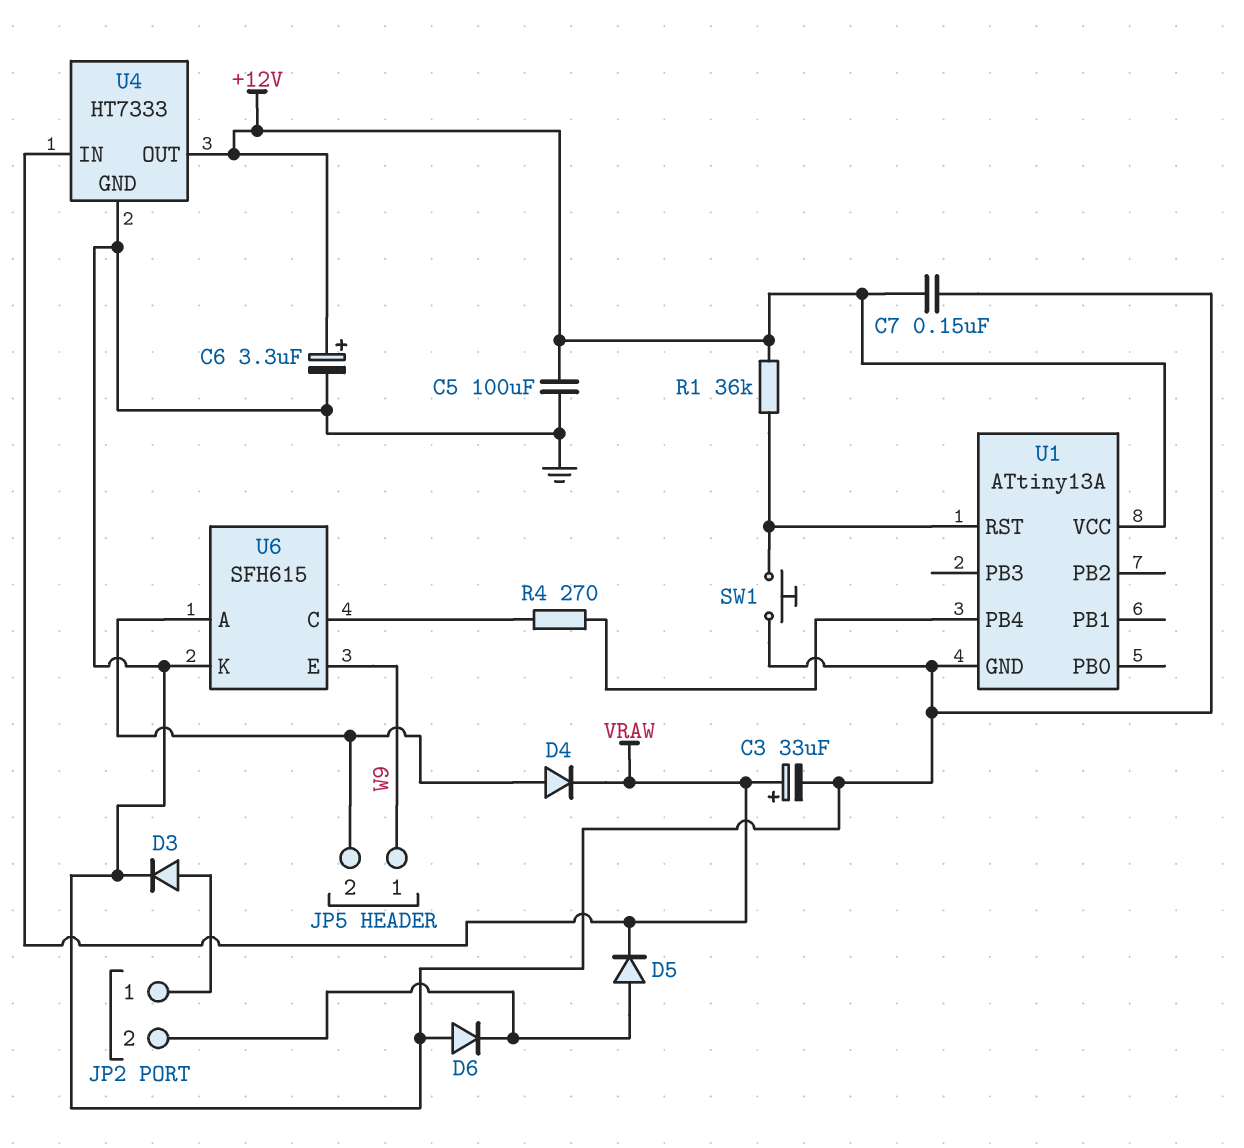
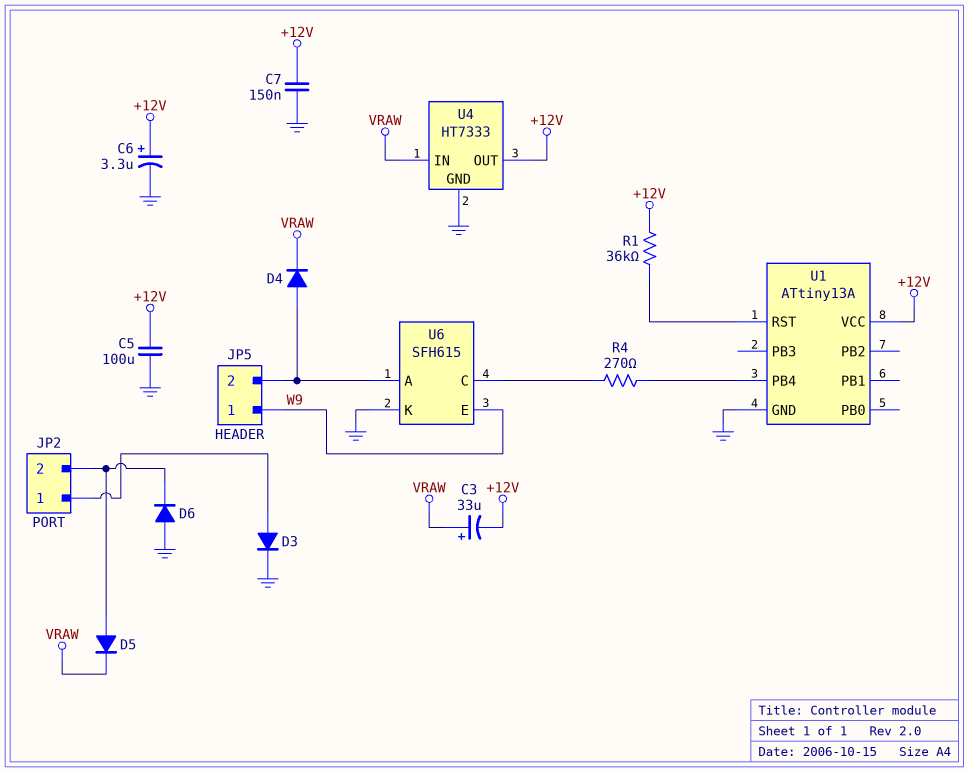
C3: 33uF (plus VRAW, minus GND) -> 33uF (plus VRAW, minus +12V)
SW1: button (GND, U1/RST) -> none

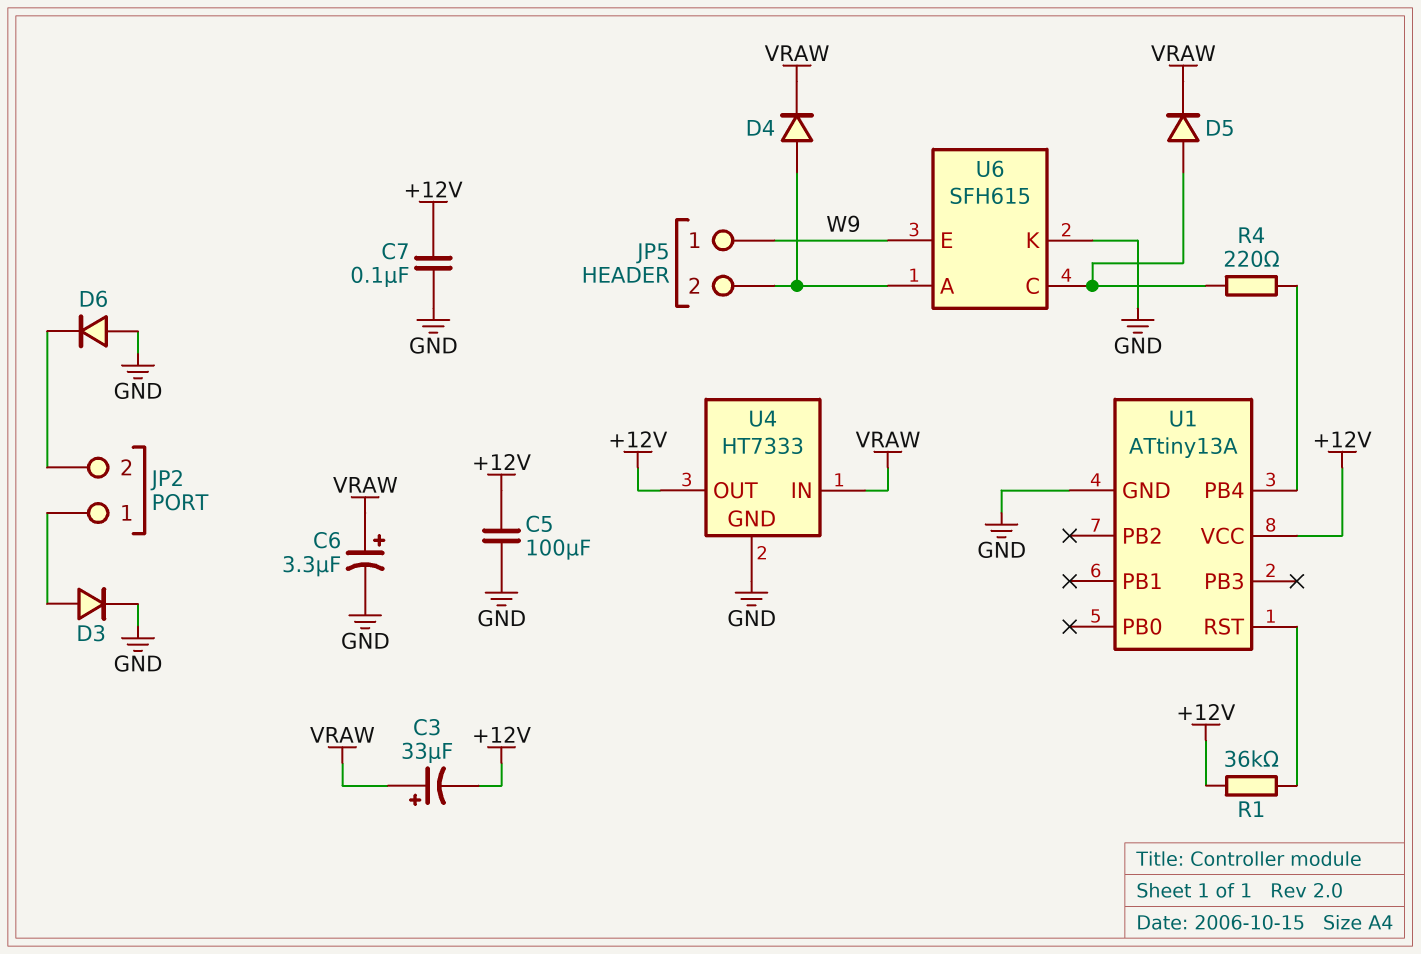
C6: 3.3uF (plus +12V, minus GND) -> 3.3uF (plus VRAW, minus GND)
C7: 150nF (+12V, GND) -> 100nF (+12V, GND)
D5: diode (A JP2/2, K VRAW) -> diode (A U6/C, K VRAW)
R4: 270 (U1/PB4, U6/C) -> 220 (U1/PB4, U6/C)

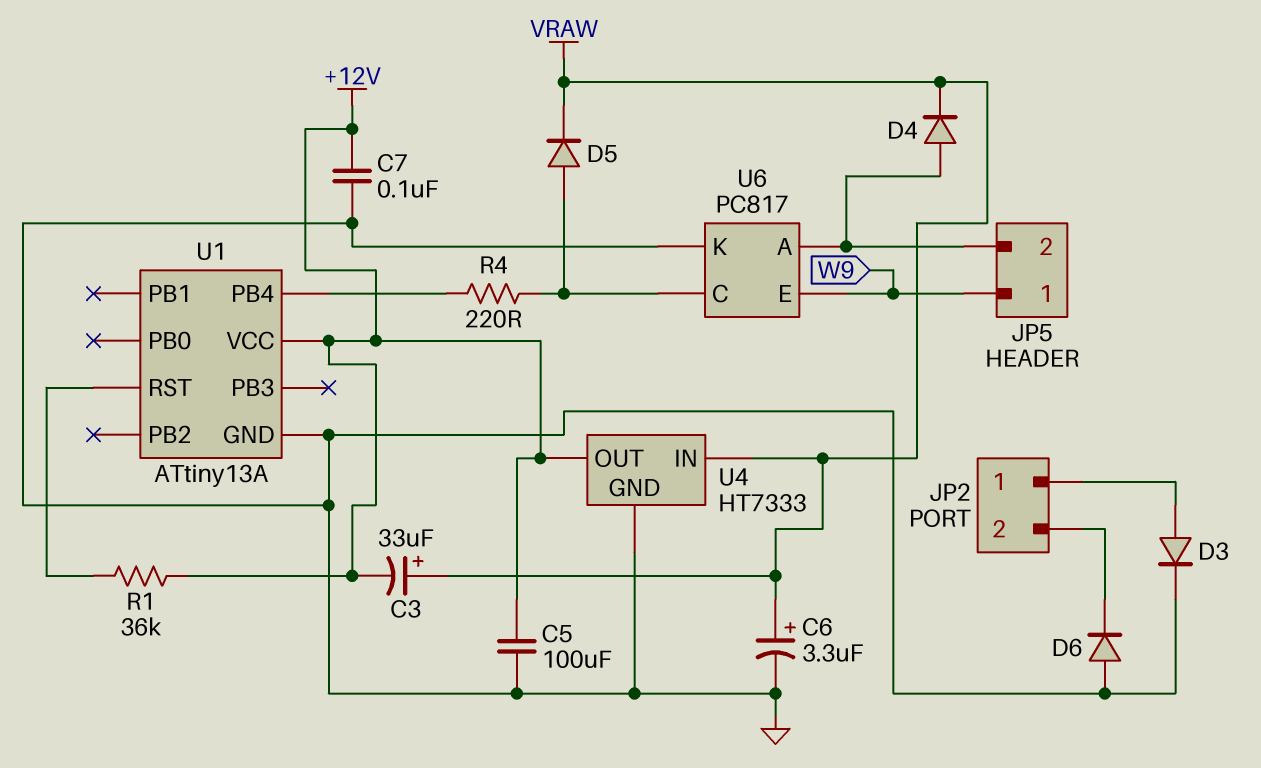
U6: SFH615 -> PC817

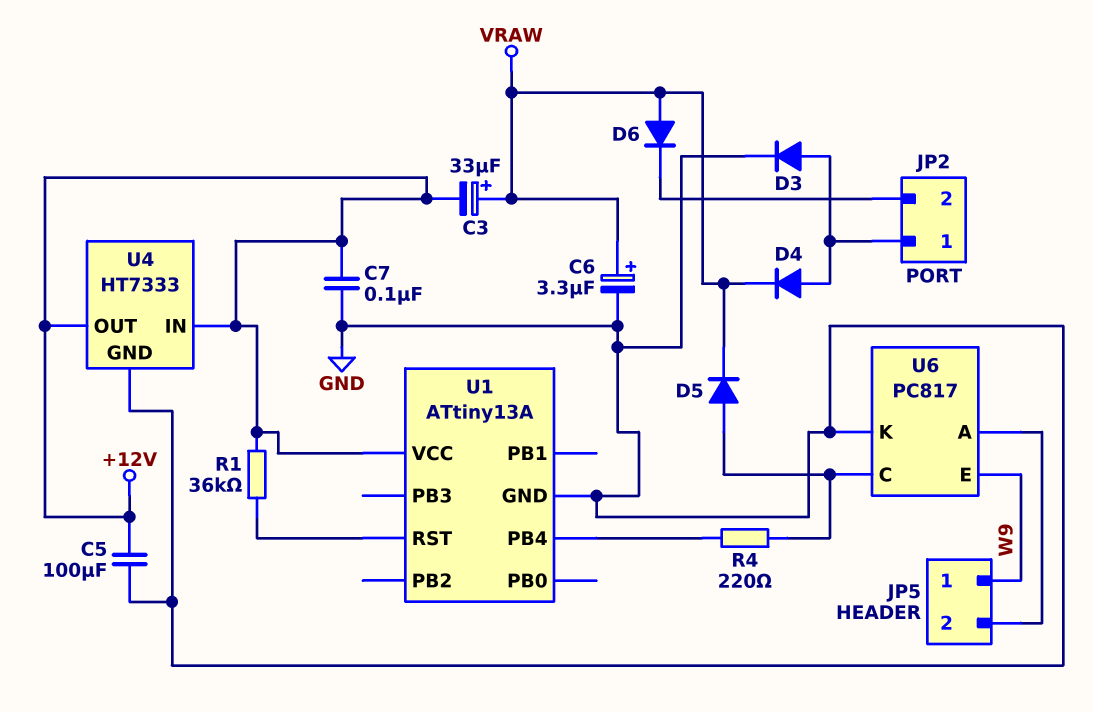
D4: diode (A JP5/2, K VRAW) -> diode (A JP2/1, K VRAW)
D6: diode (A GND, K JP2/2) -> diode (A VRAW, K JP2/2)
U4 pin IN: VRAW -> +12V

